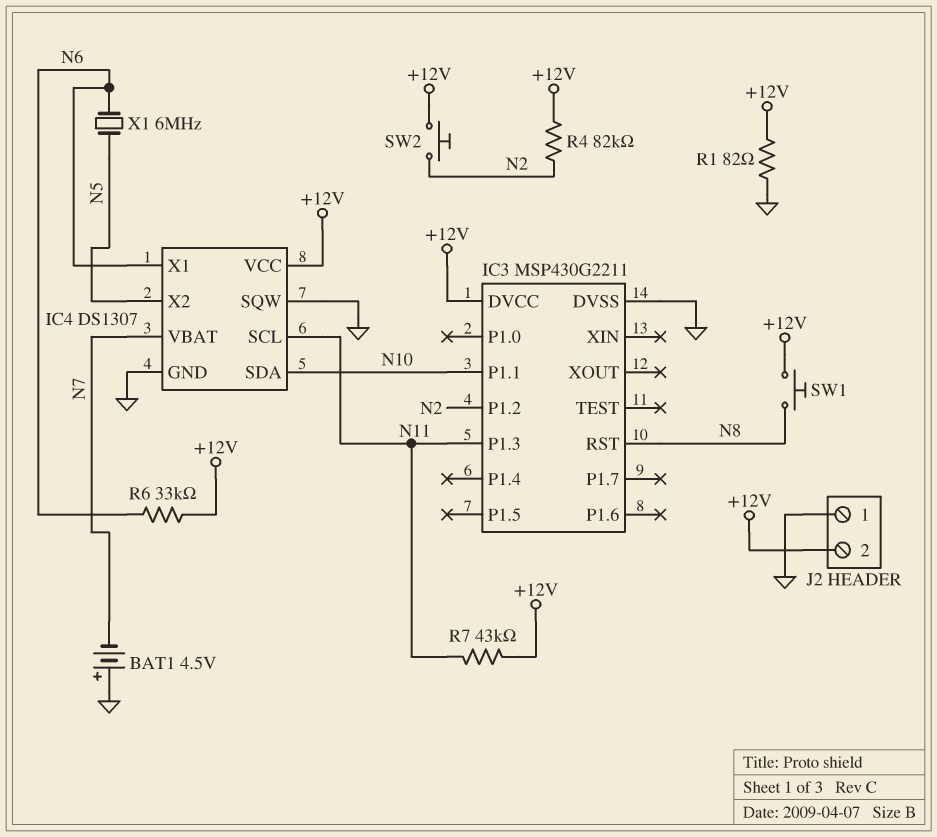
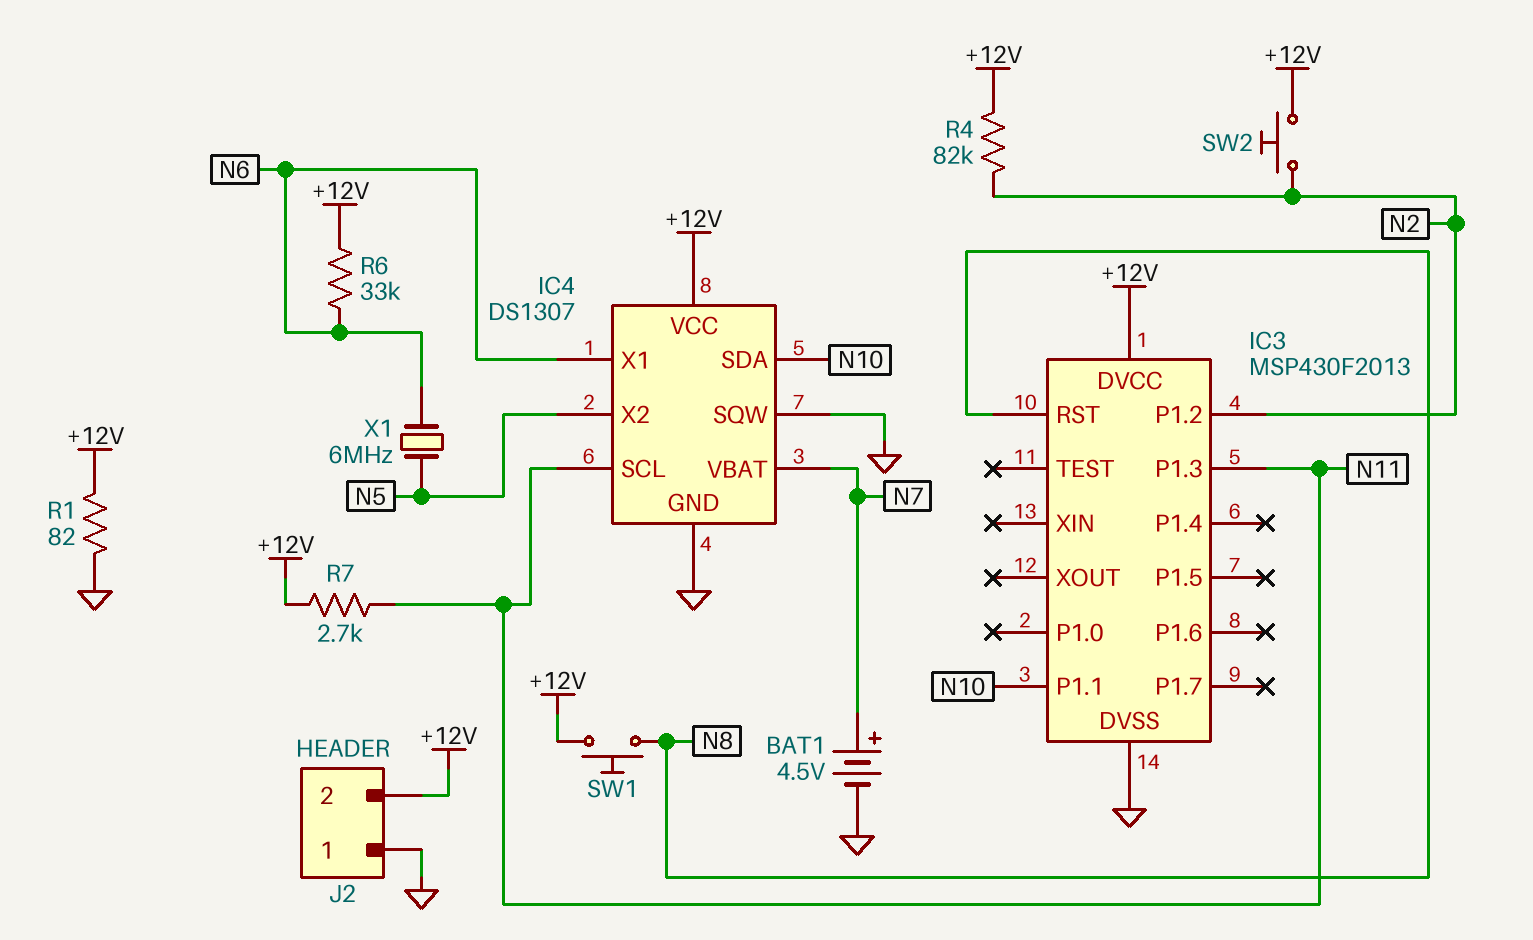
BAT1: 4.5V (plus GND, minus N7) -> 4.5V (plus N7, minus GND)
IC3: MSP430G2211 -> MSP430F2013
R7: 43k (+12V, N11) -> 2.7k (+12V, N11)

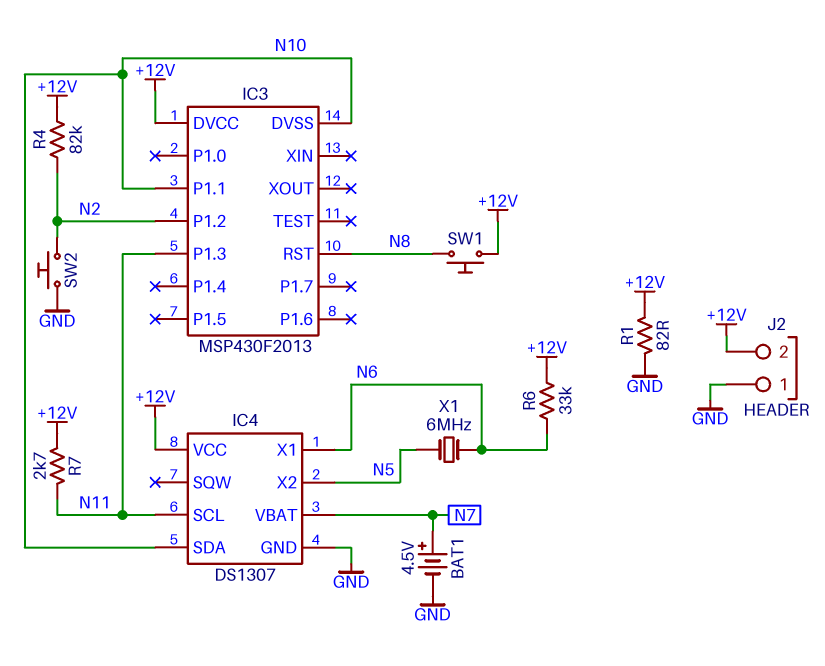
IC3 pin DVSS: GND -> N10
IC4 pin SQW: GND -> none
SW2: button (+12V, N2) -> button (GND, N2)

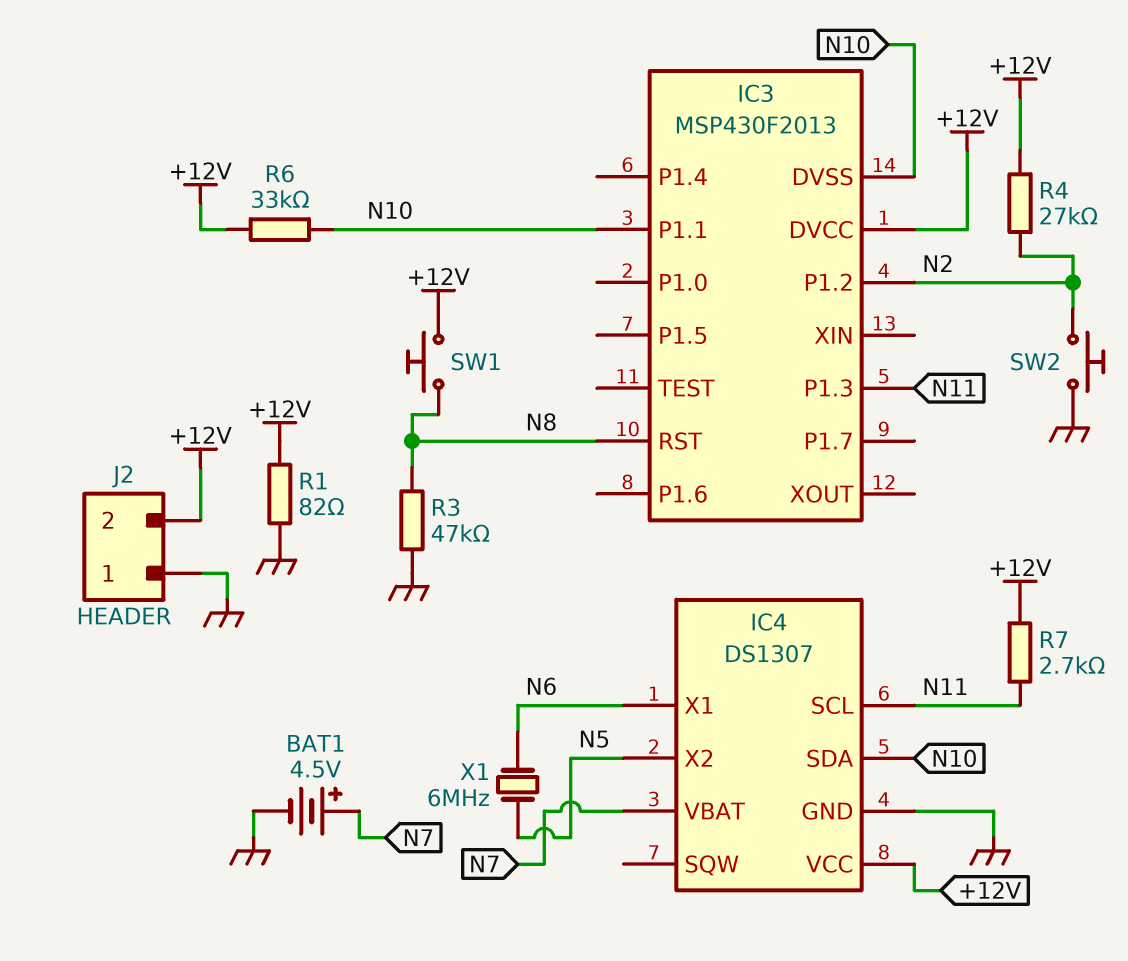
R3: none -> 47k (GND, N8)
R4: 82k (+12V, N2) -> 27k (+12V, N2)
R6: 33k (+12V, N6) -> 33k (+12V, N10)

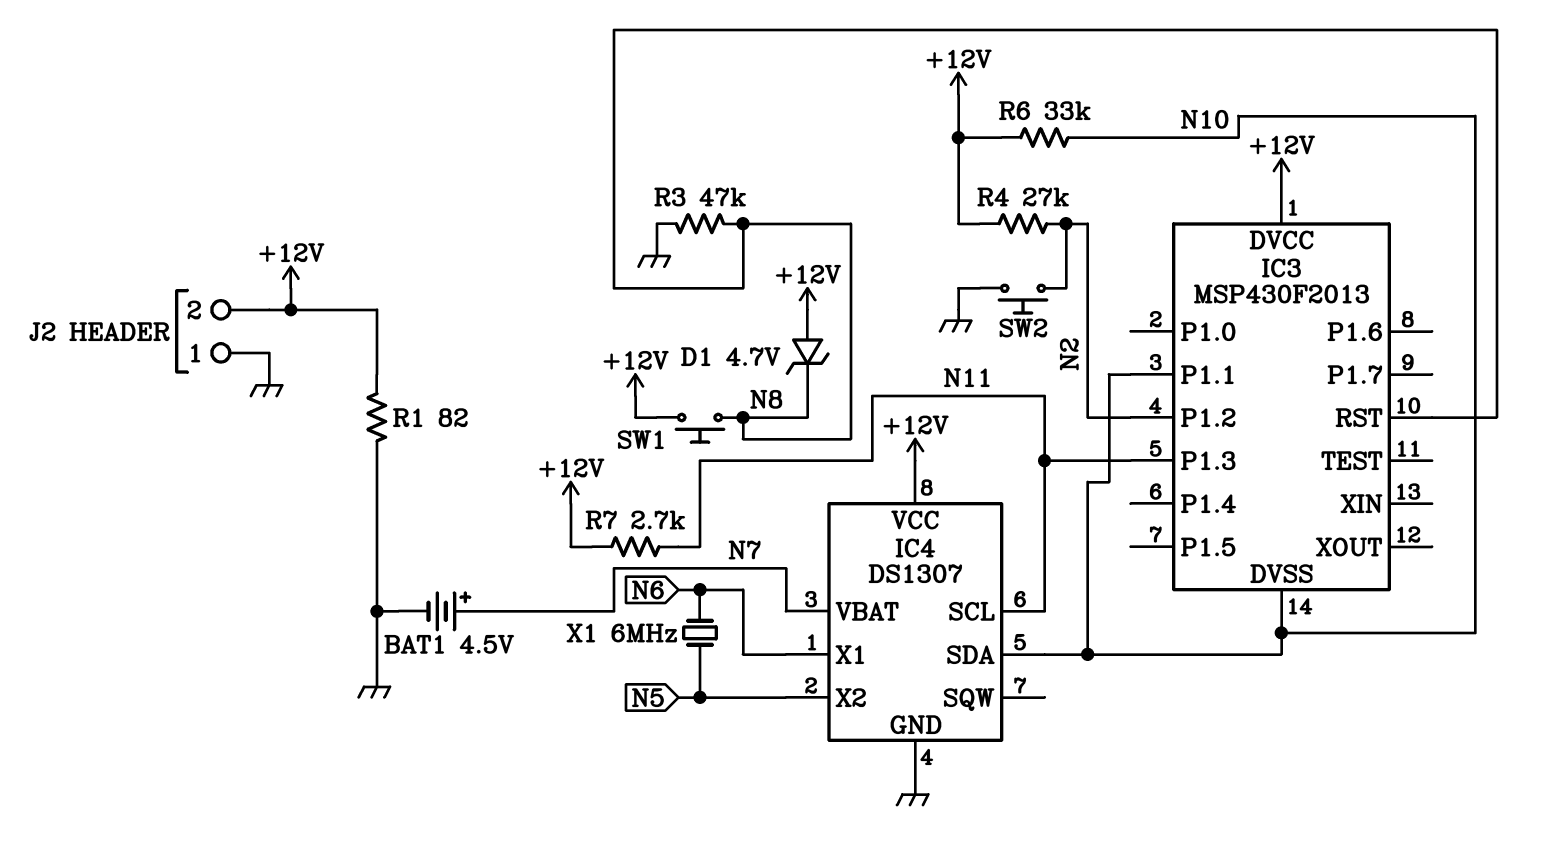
D1: none -> zener 4.7V (A +12V, K N8)

